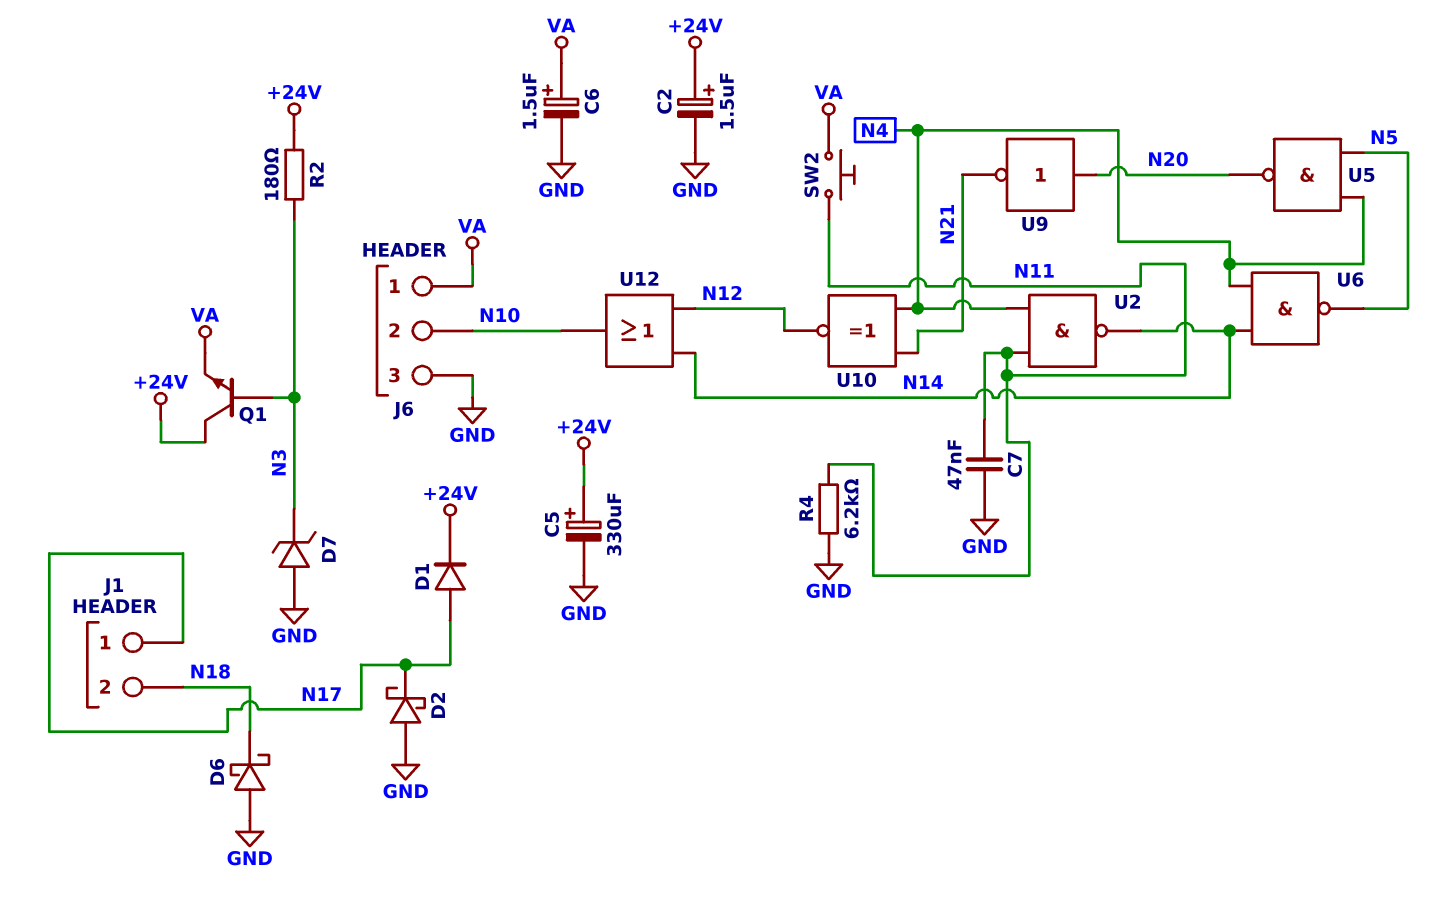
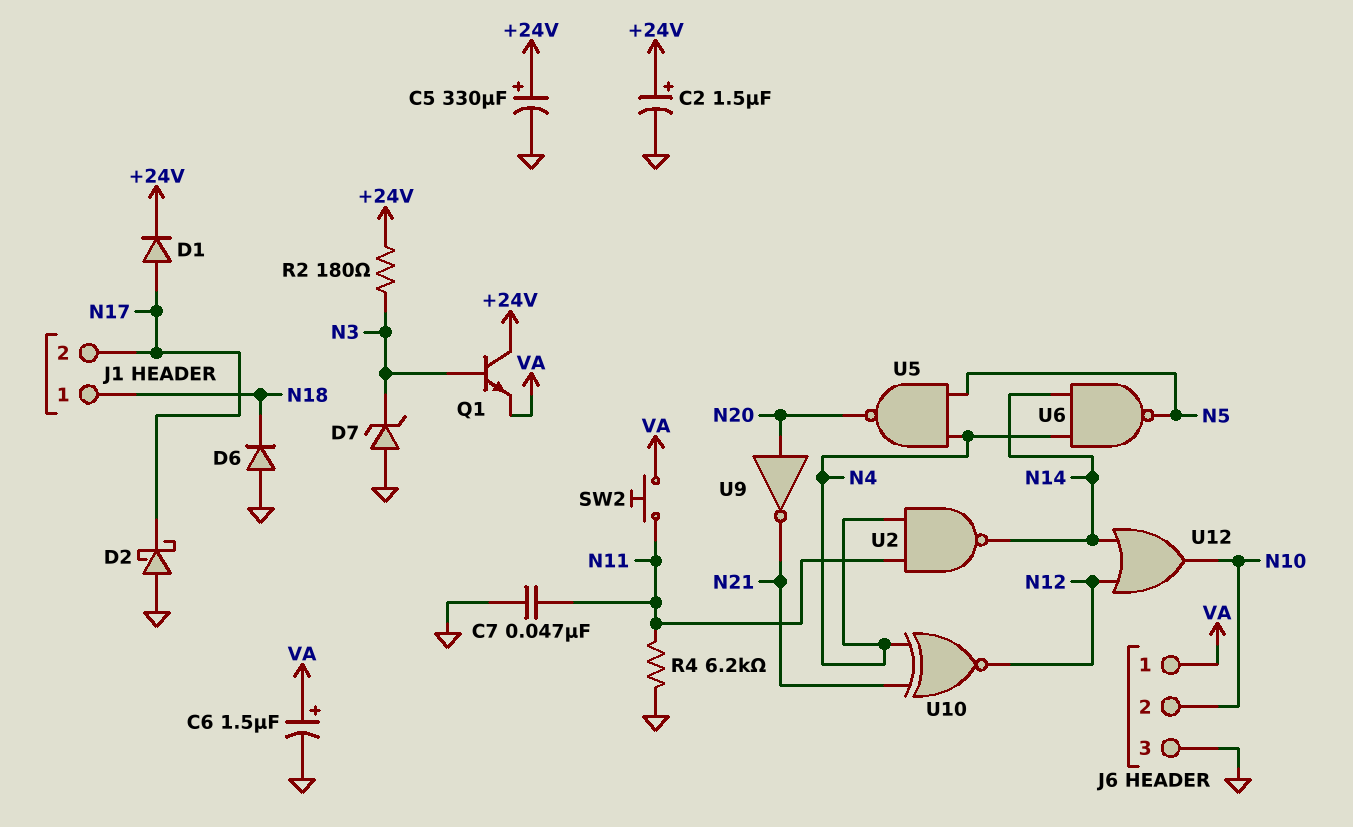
D6: schottky (A GND, K N18) -> diode (A GND, K N18)
J1 pin 1: N17 -> N18
J1 pin 2: N18 -> N17

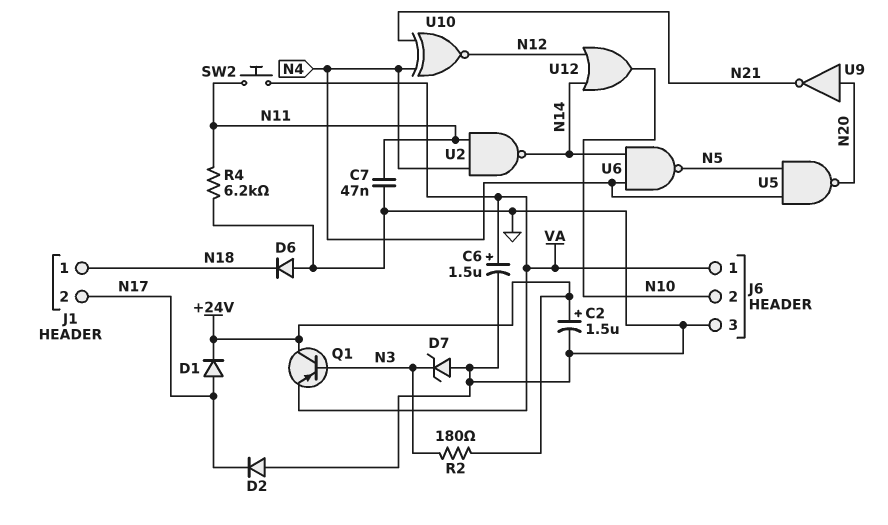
C5: 330uF (plus +24V, minus GND) -> none
D2: schottky (A GND, K N17) -> diode (A GND, K N17)
Q1: NPN (B N3, C +24V, E VA) -> PNP (B N3, C +24V, E VA)

